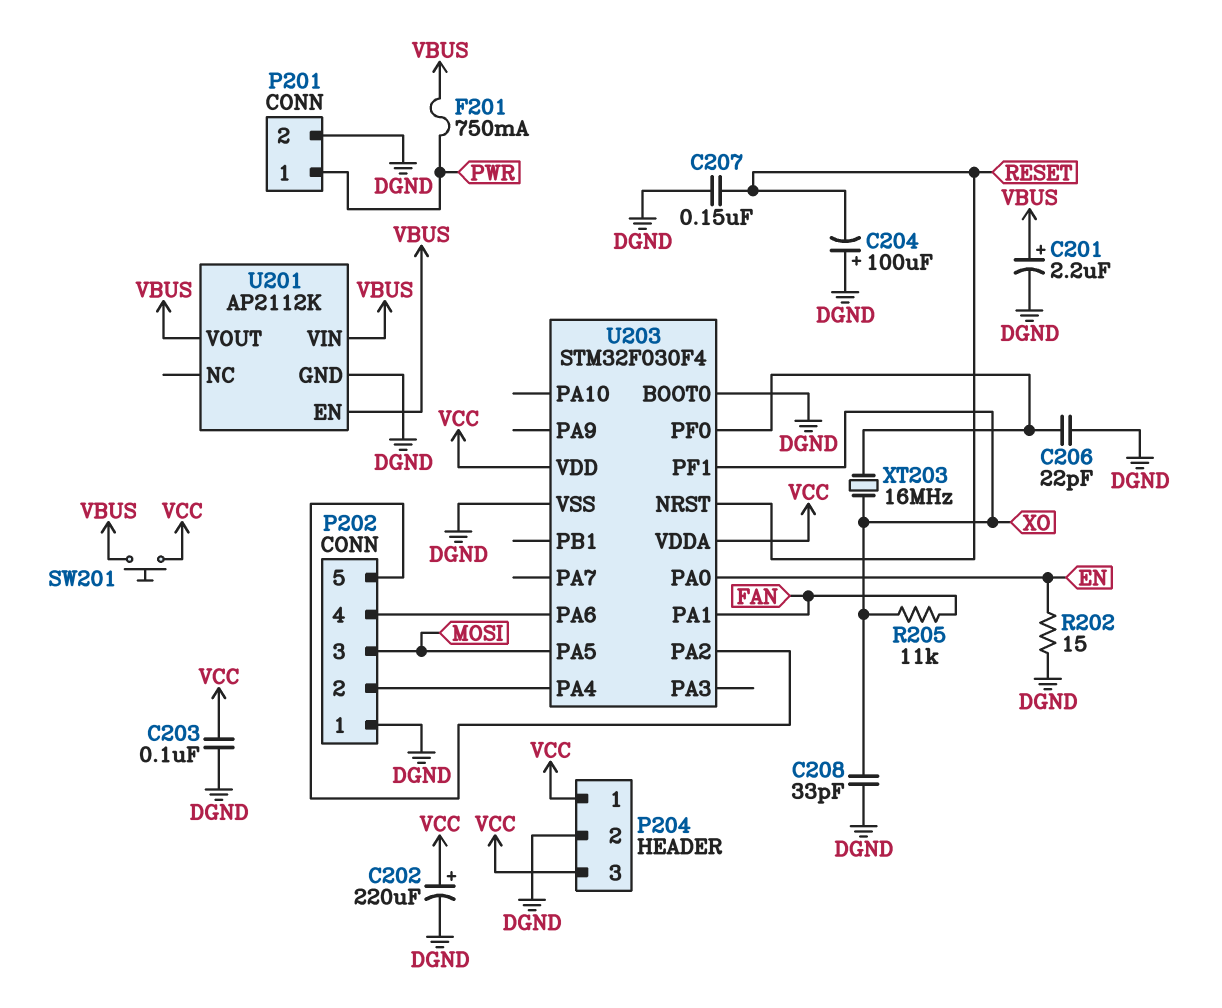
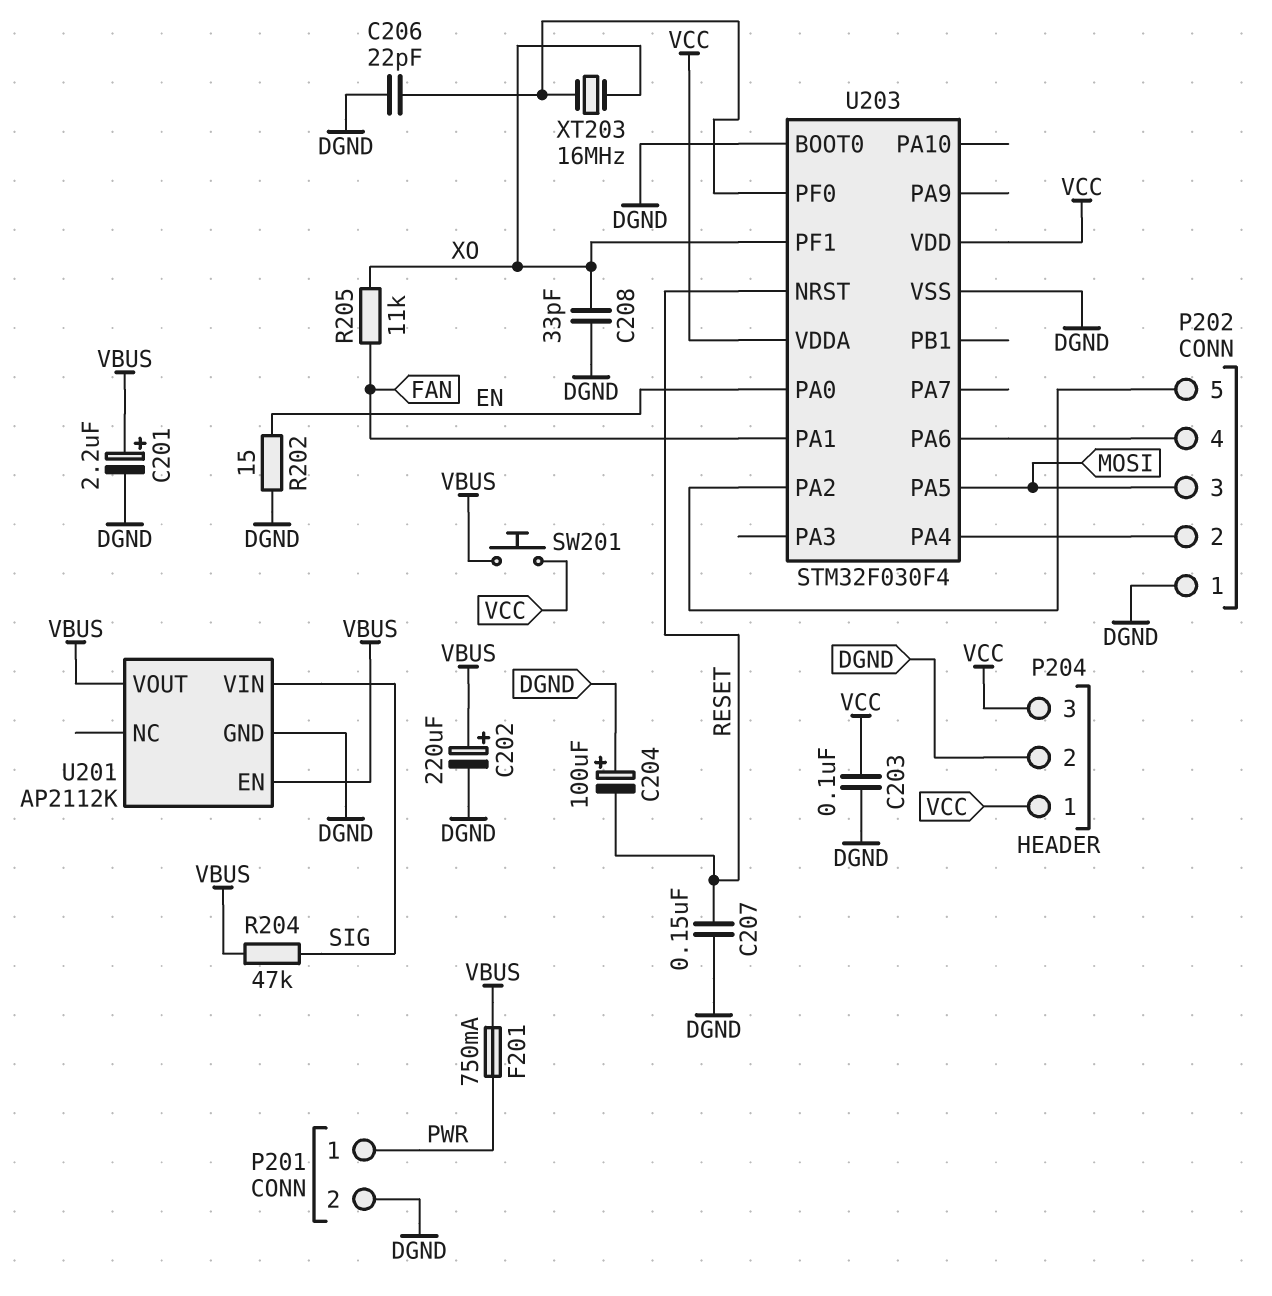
C202: 220uF (plus VCC, minus DGND) -> 220uF (plus VBUS, minus DGND)
R204: none -> 47k (SIG, VBUS)
U201 pin VIN: VBUS -> SIG

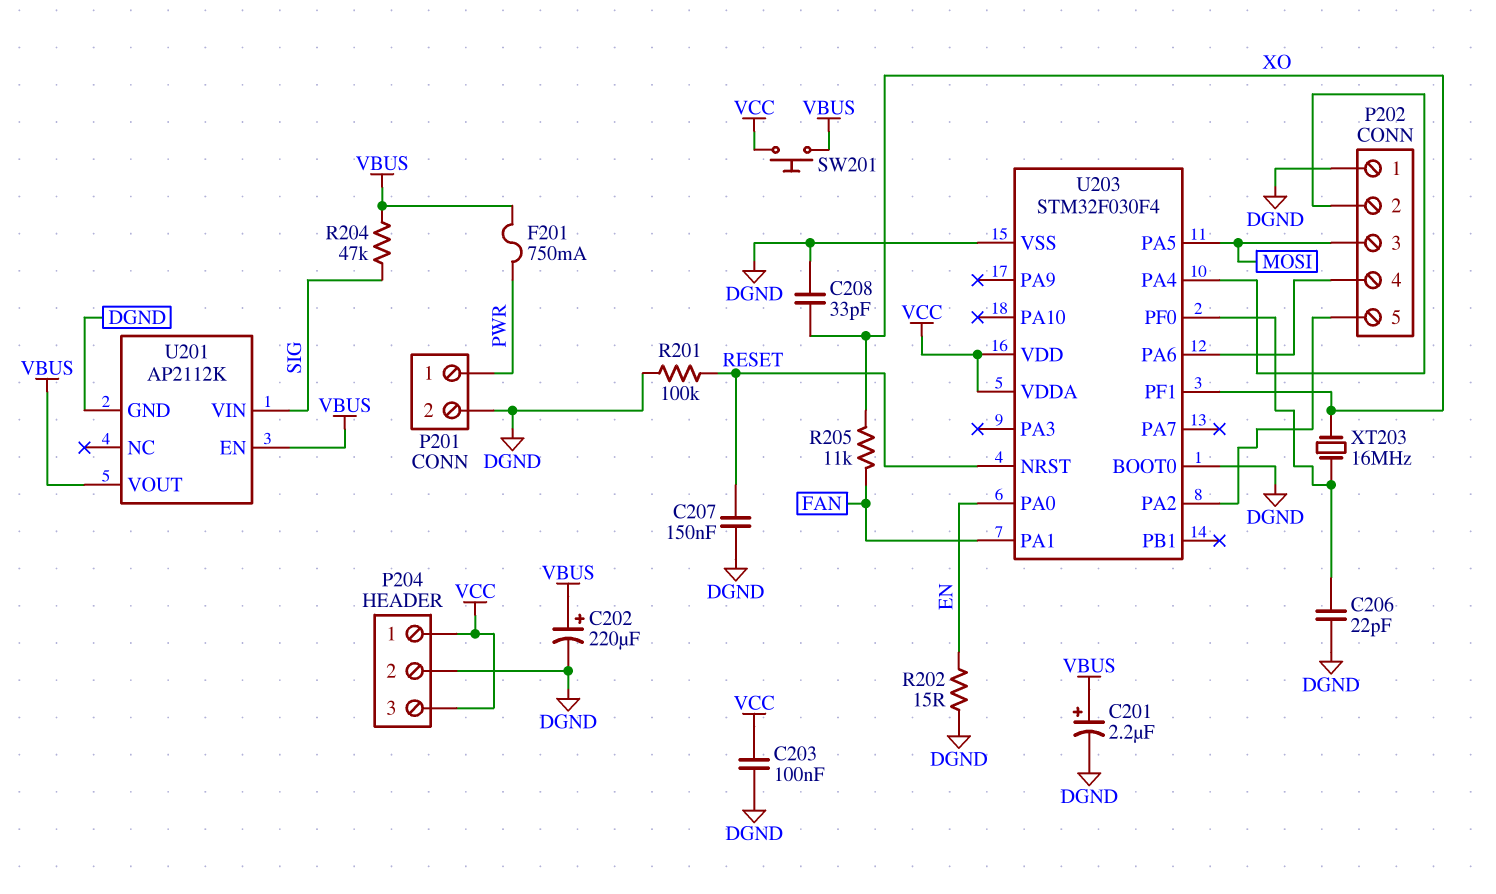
C204: 100uF (plus DGND, minus RESET) -> none
R201: none -> 100k (DGND, RESET)

